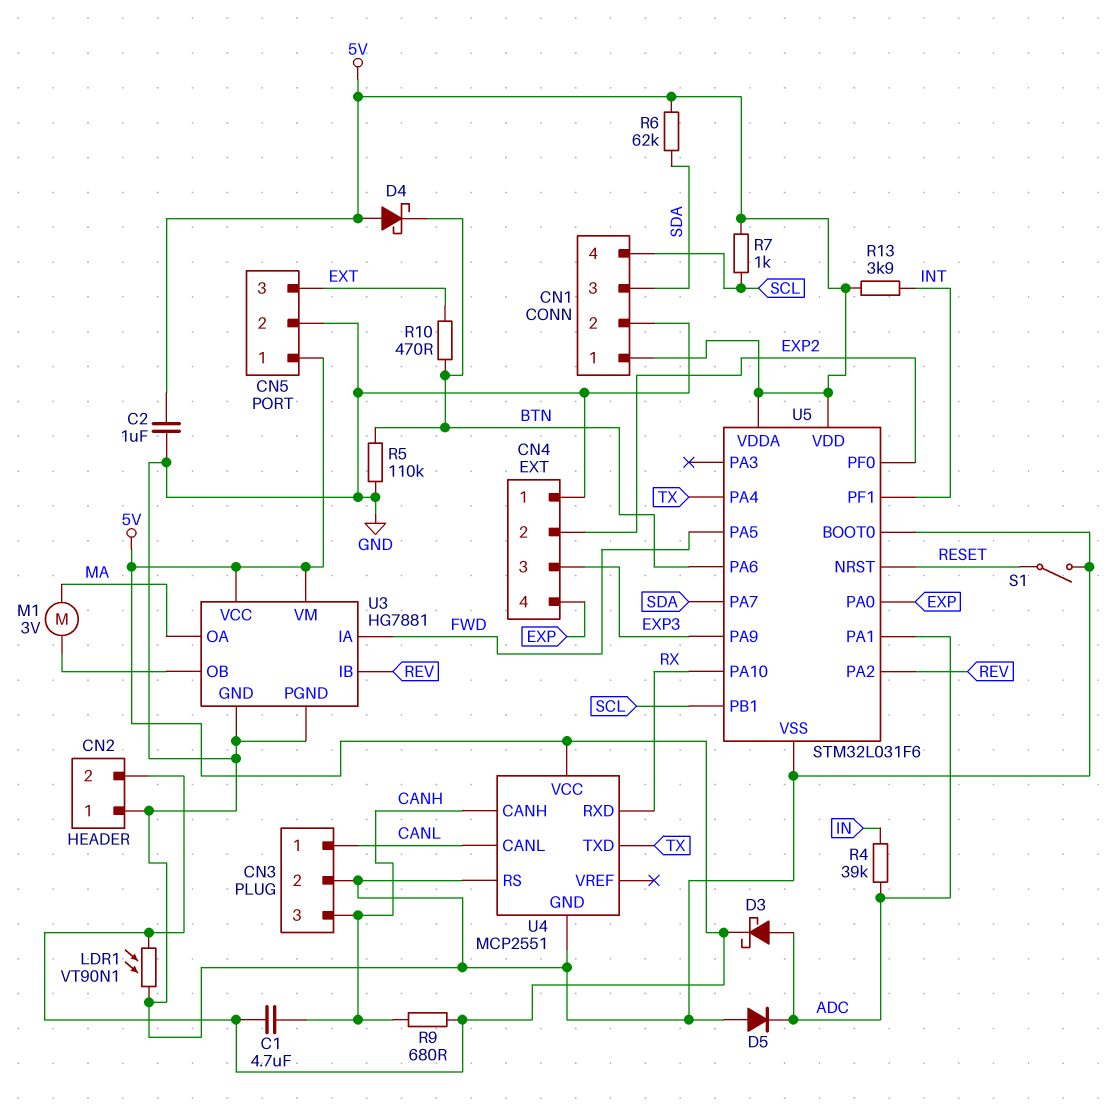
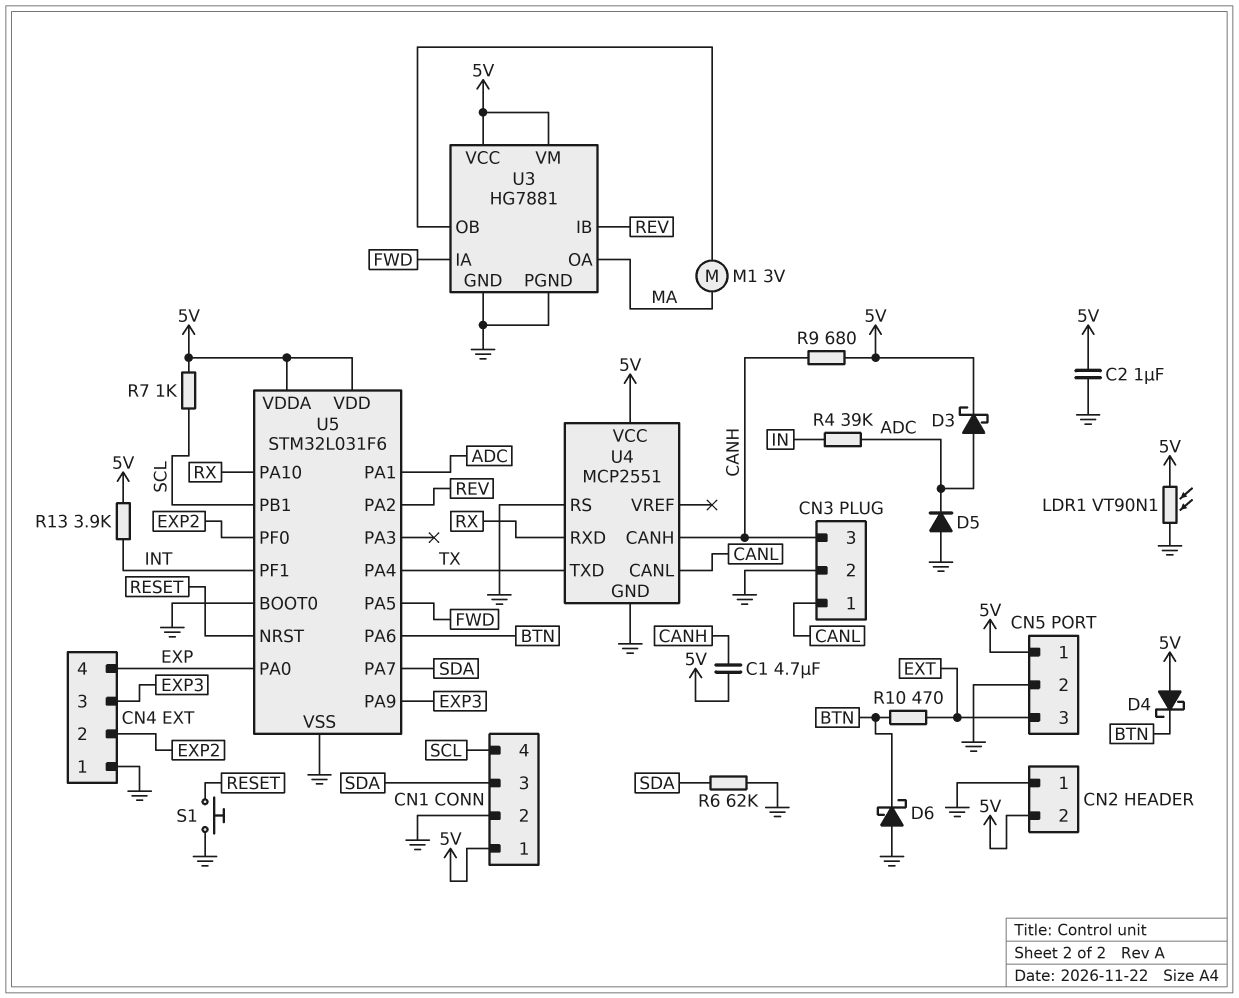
D6: none -> schottky (A GND, K BTN)
R5: 110k (BTN, GND) -> none
R6: 62k (5V, SDA) -> 62k (GND, SDA)
S1: switch (GND, RESET) -> button (GND, RESET)

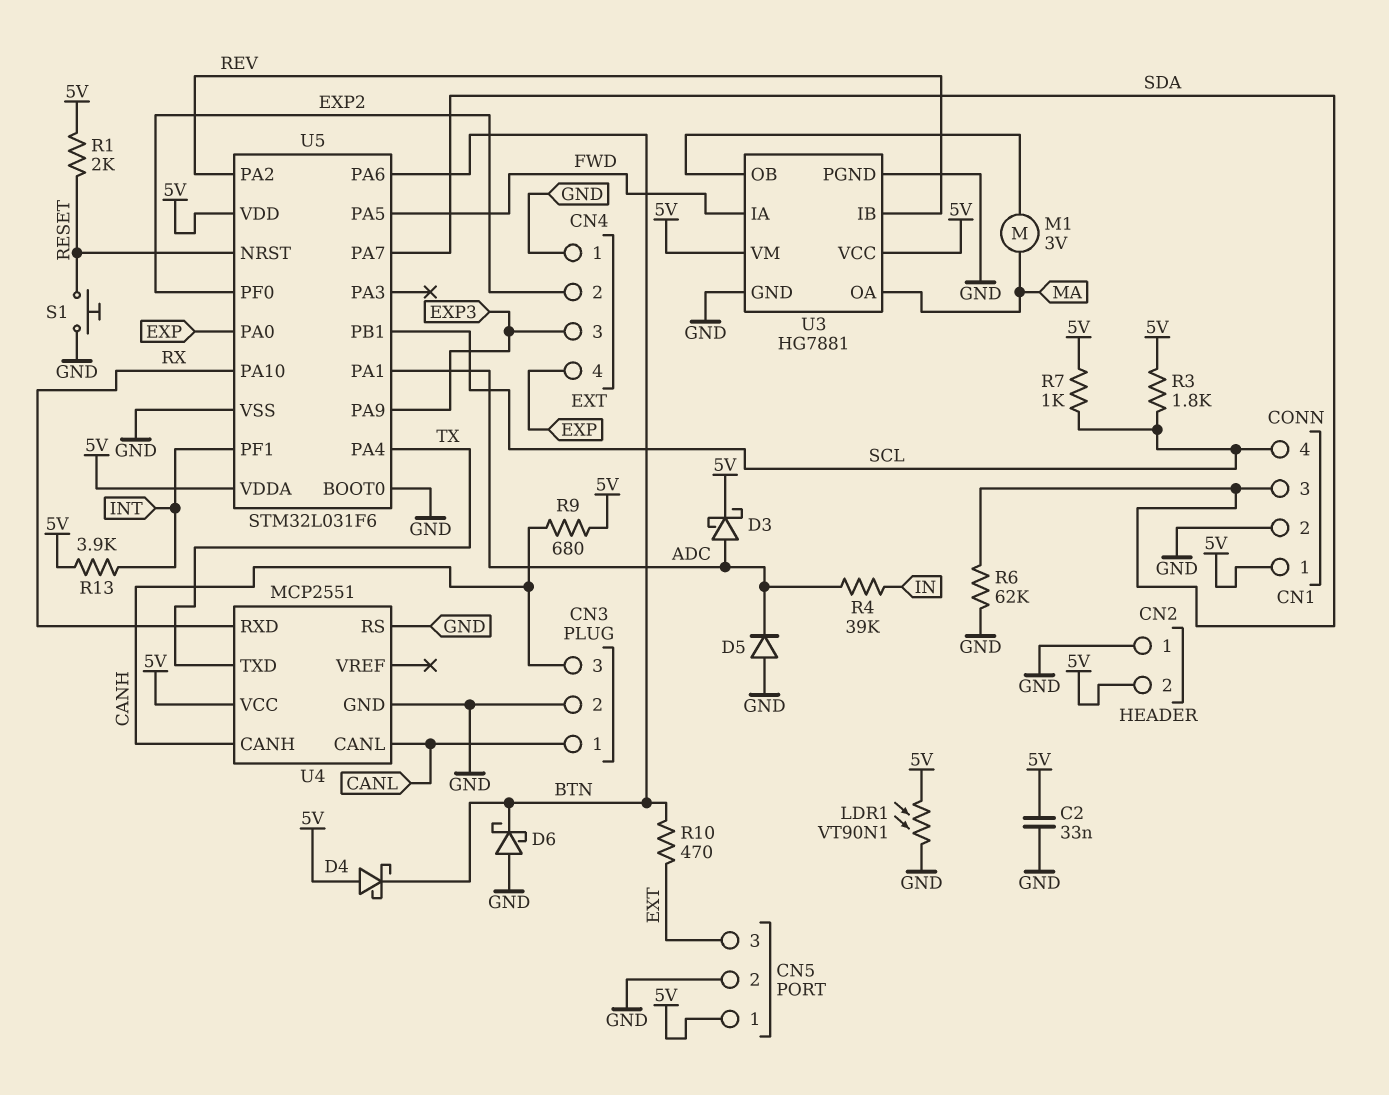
C1: 4.7uF (5V, CANH) -> none
C2: 1uF (5V, GND) -> 33nF (5V, GND)
R1: none -> 2k (5V, RESET)
R3: none -> 1.8k (5V, SCL)

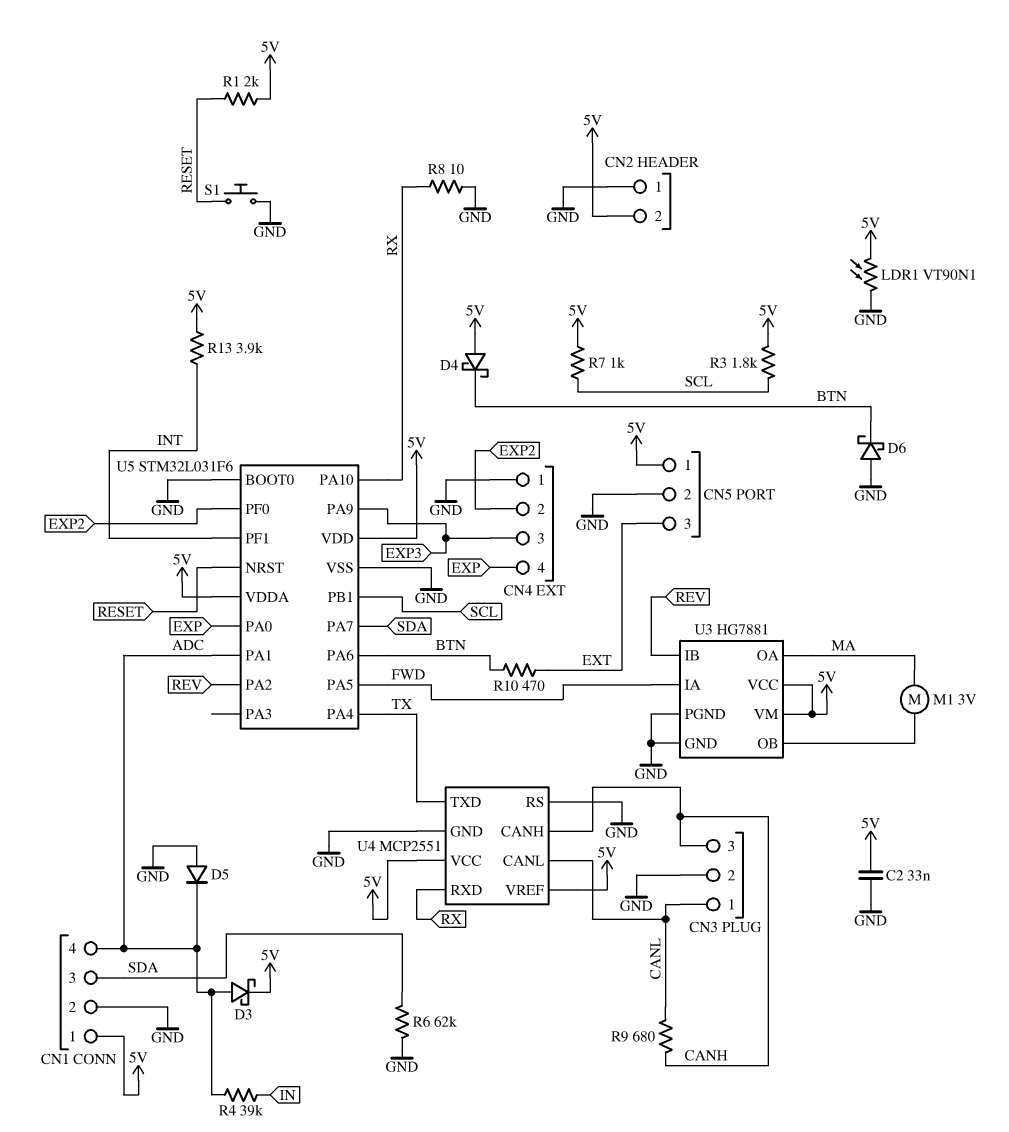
CN1 pin 4: SCL -> ADC
R8: none -> 10 (GND, RX)
R9: 680 (5V, CANH) -> 680 (CANH, CANL)
U4 pin VREF: none -> 5V

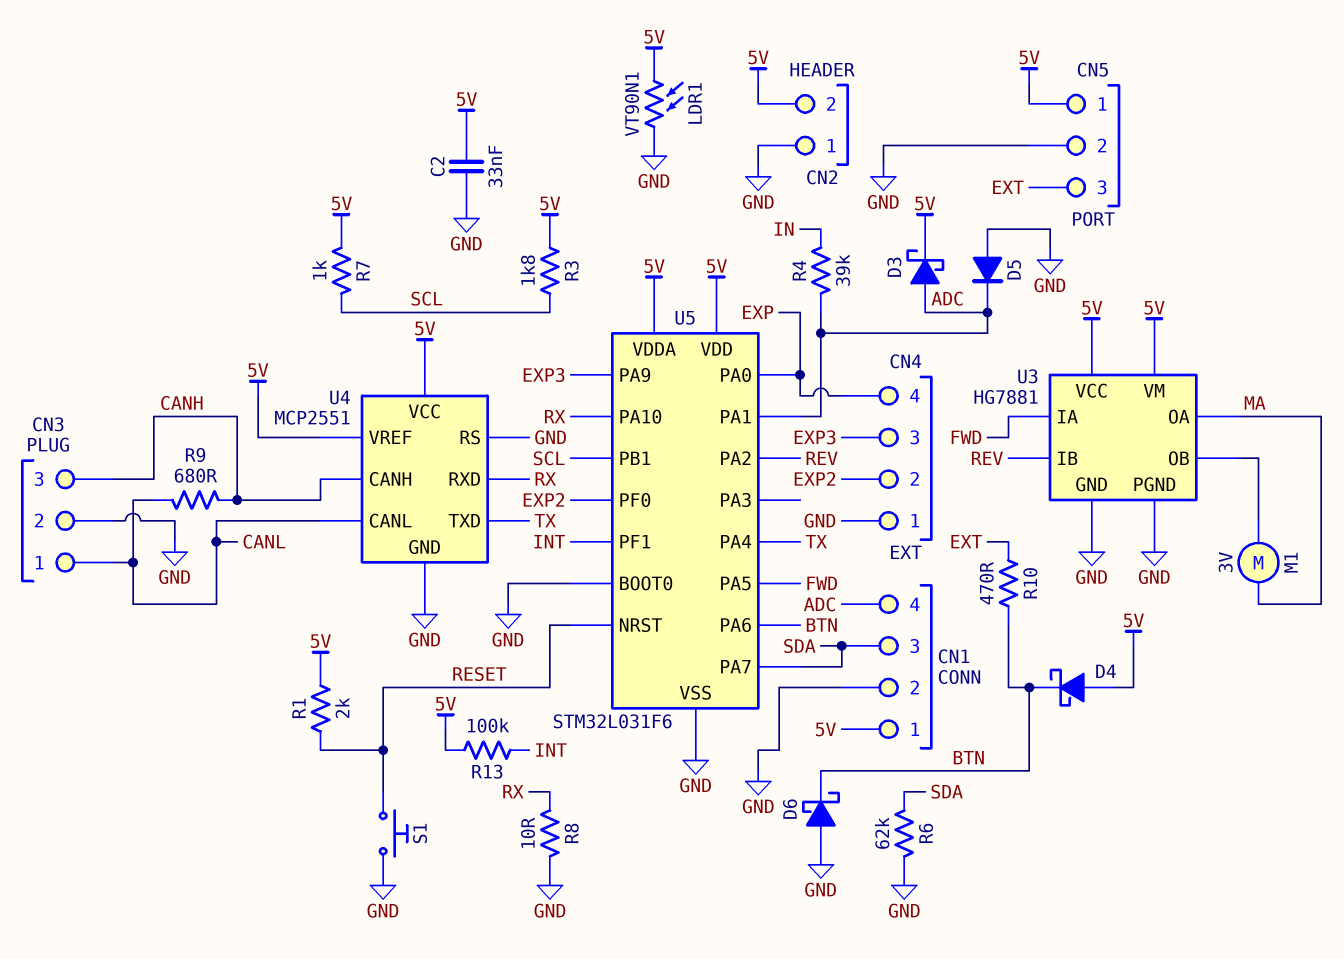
R13: 3.9k (5V, INT) -> 100k (5V, INT)

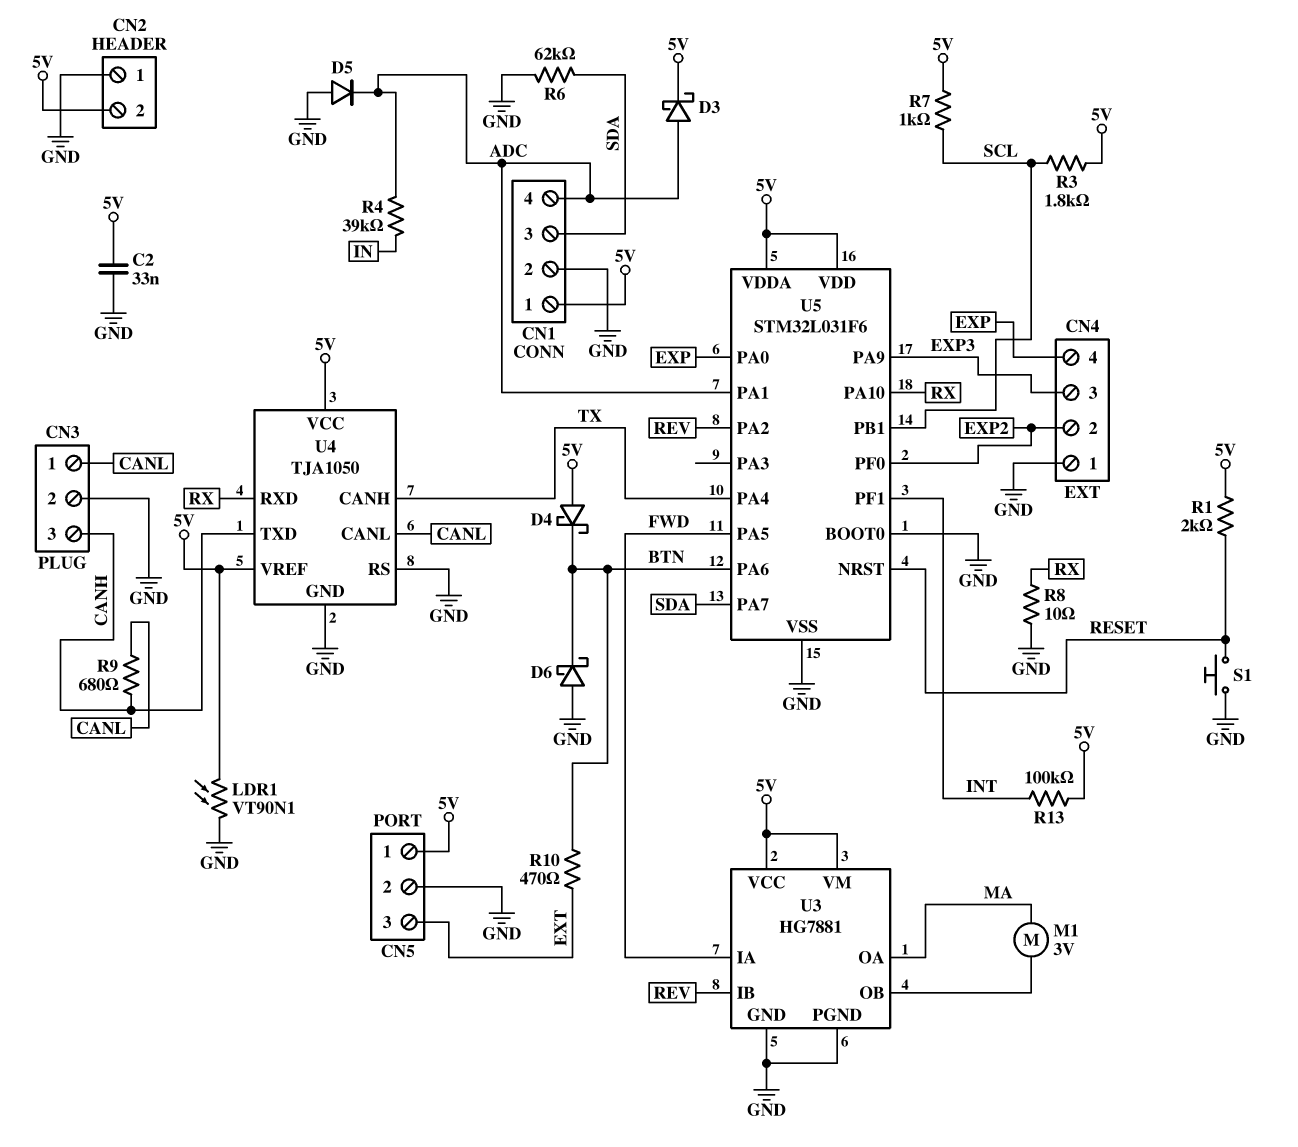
U4: MCP2551 -> TJA1050
U4 pin CANH: CANH -> TX
U4 pin TXD: TX -> CANH

